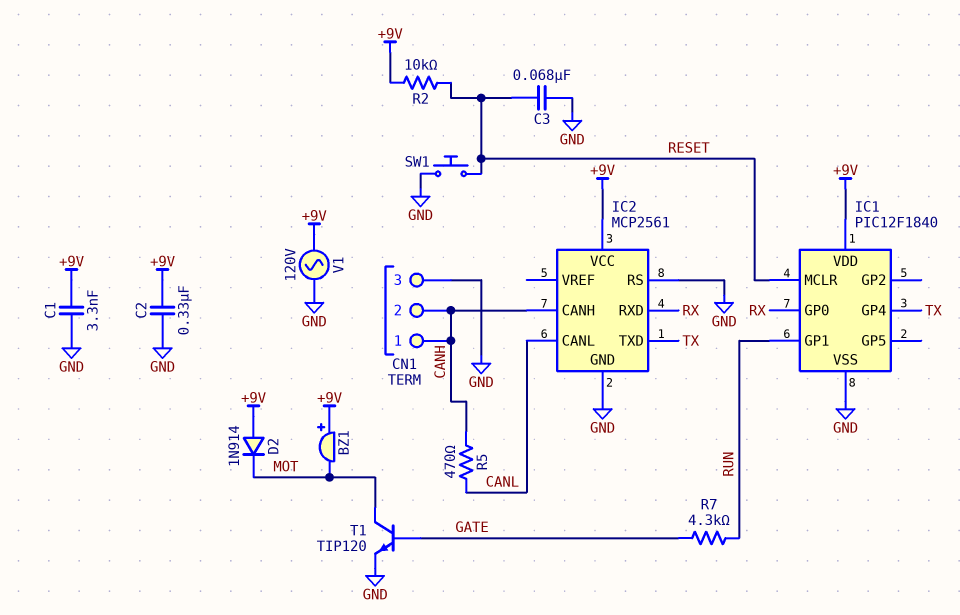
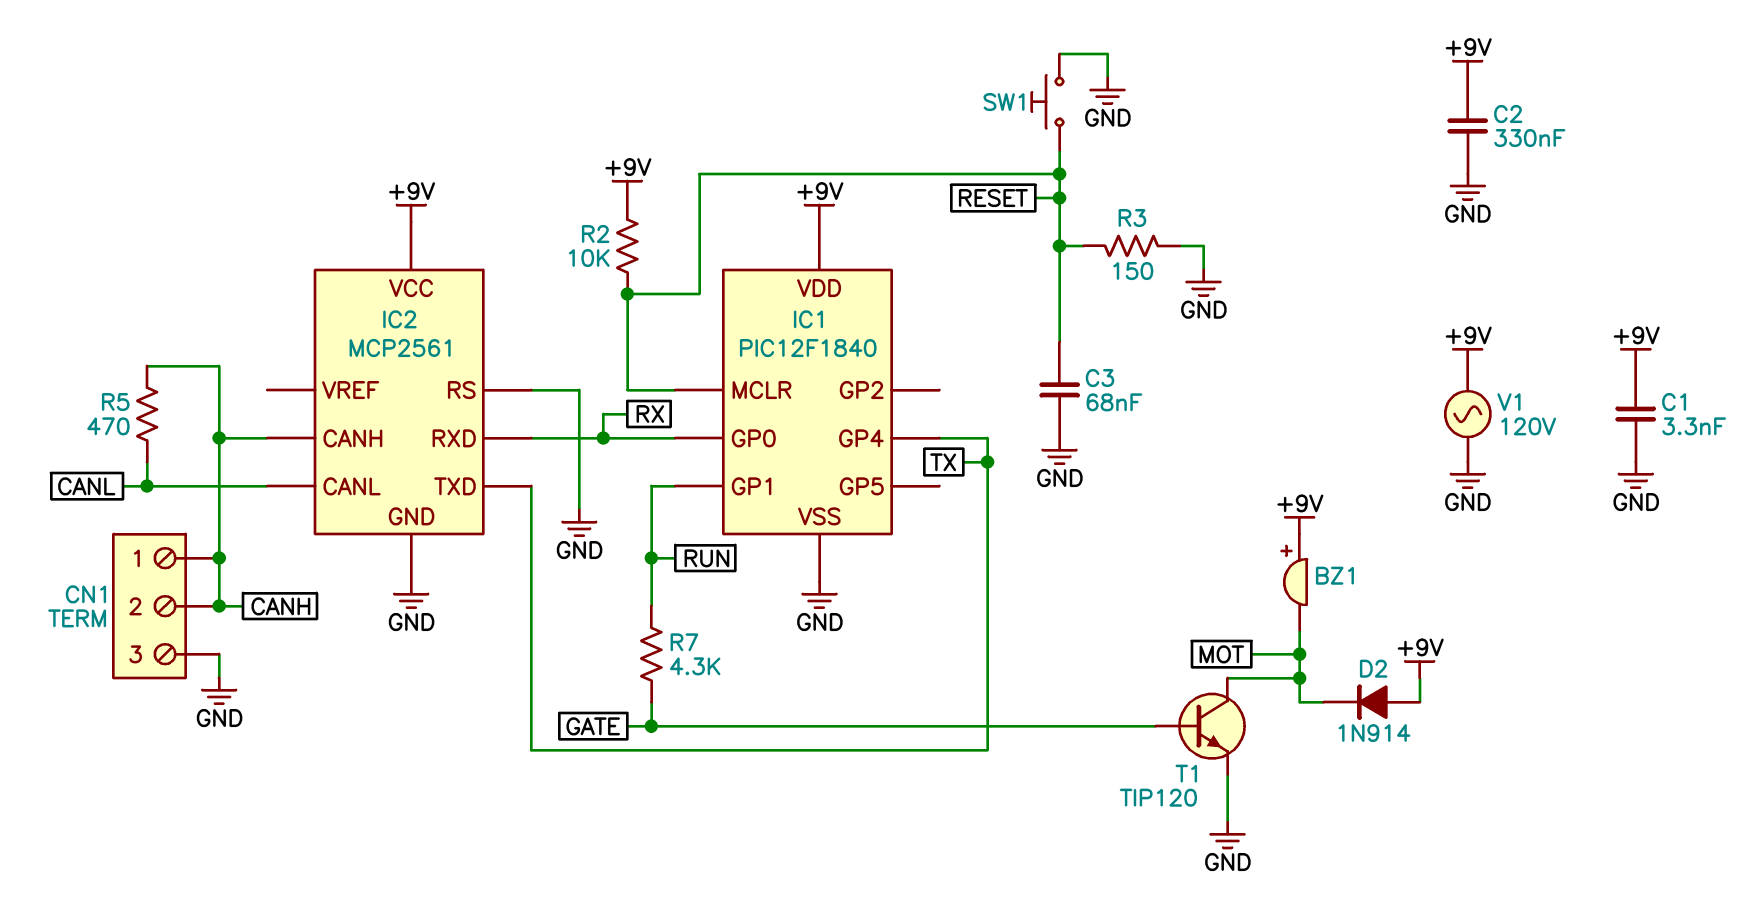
R3: none -> 150 (GND, RESET)

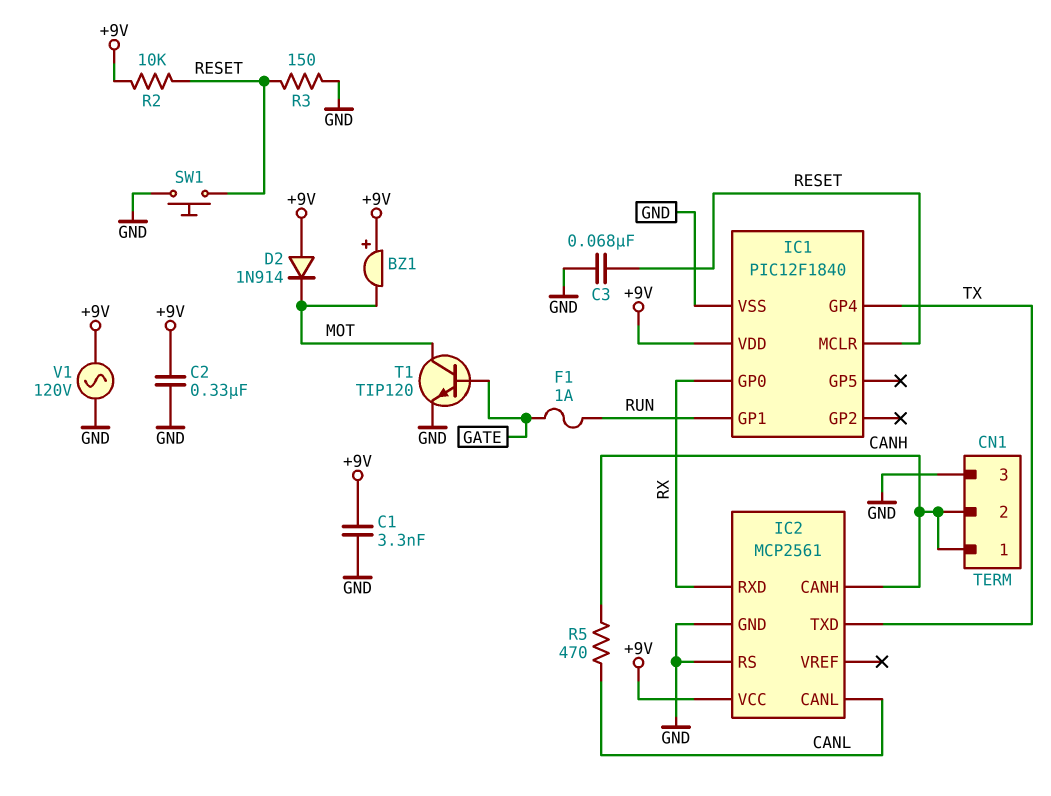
F1: none -> 1A (GATE, RUN)
R7: 4.3k (GATE, RUN) -> none

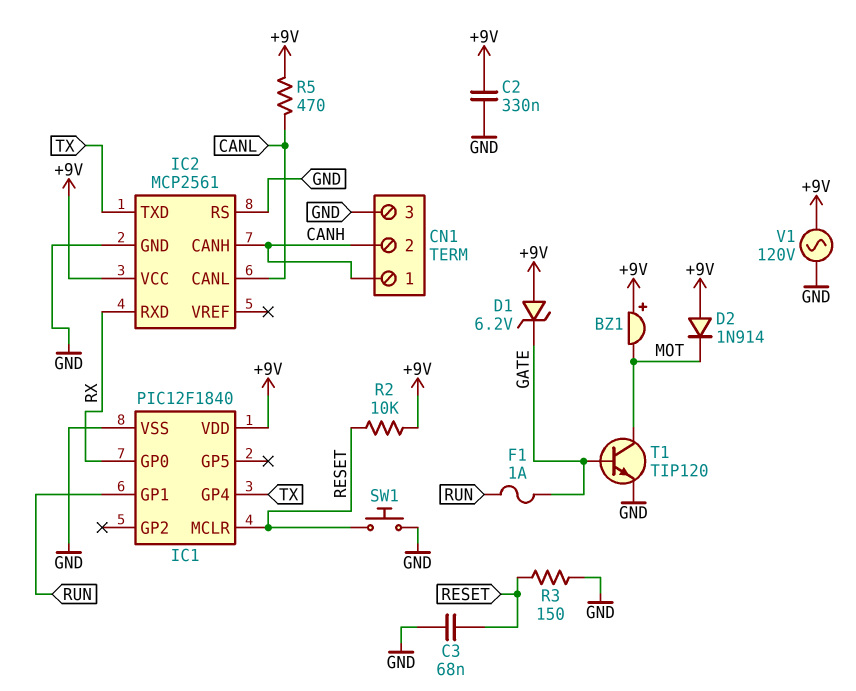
C1: 3.3nF (+9V, GND) -> none
D1: none -> zener 6.2V (A +9V, K GATE)
R5: 470 (CANH, CANL) -> 470 (+9V, CANL)

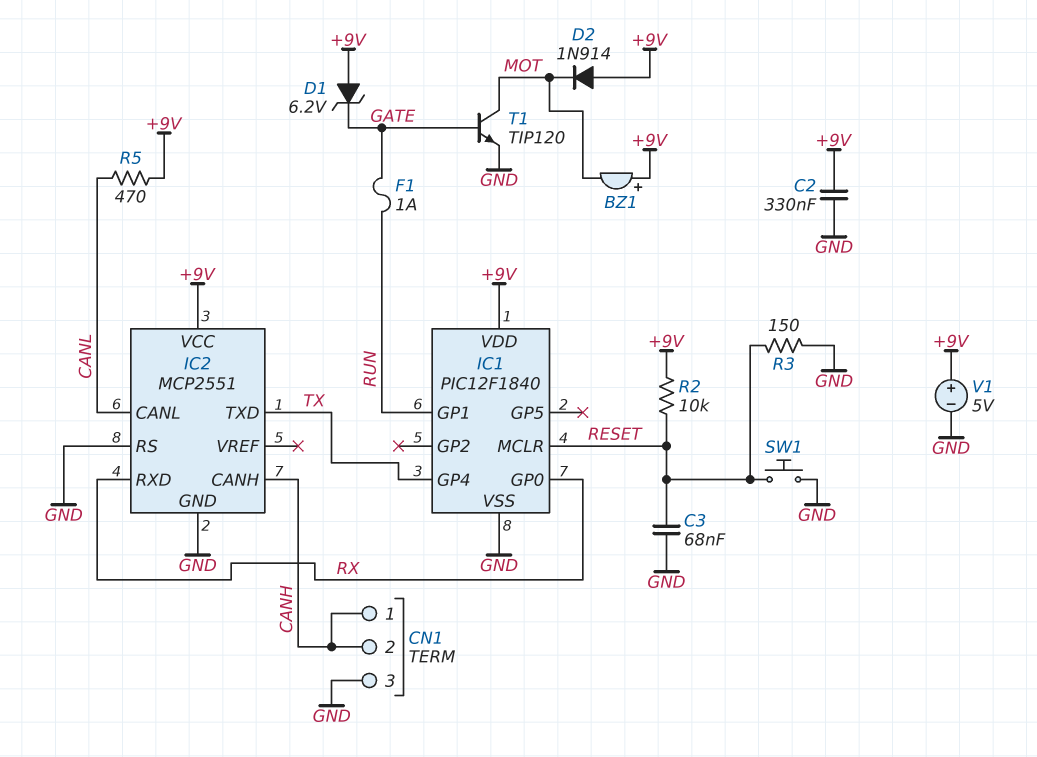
IC2: MCP2561 -> MCP2551
V1: AC 120V (+9V, GND) -> 5V (plus +9V, minus GND)

